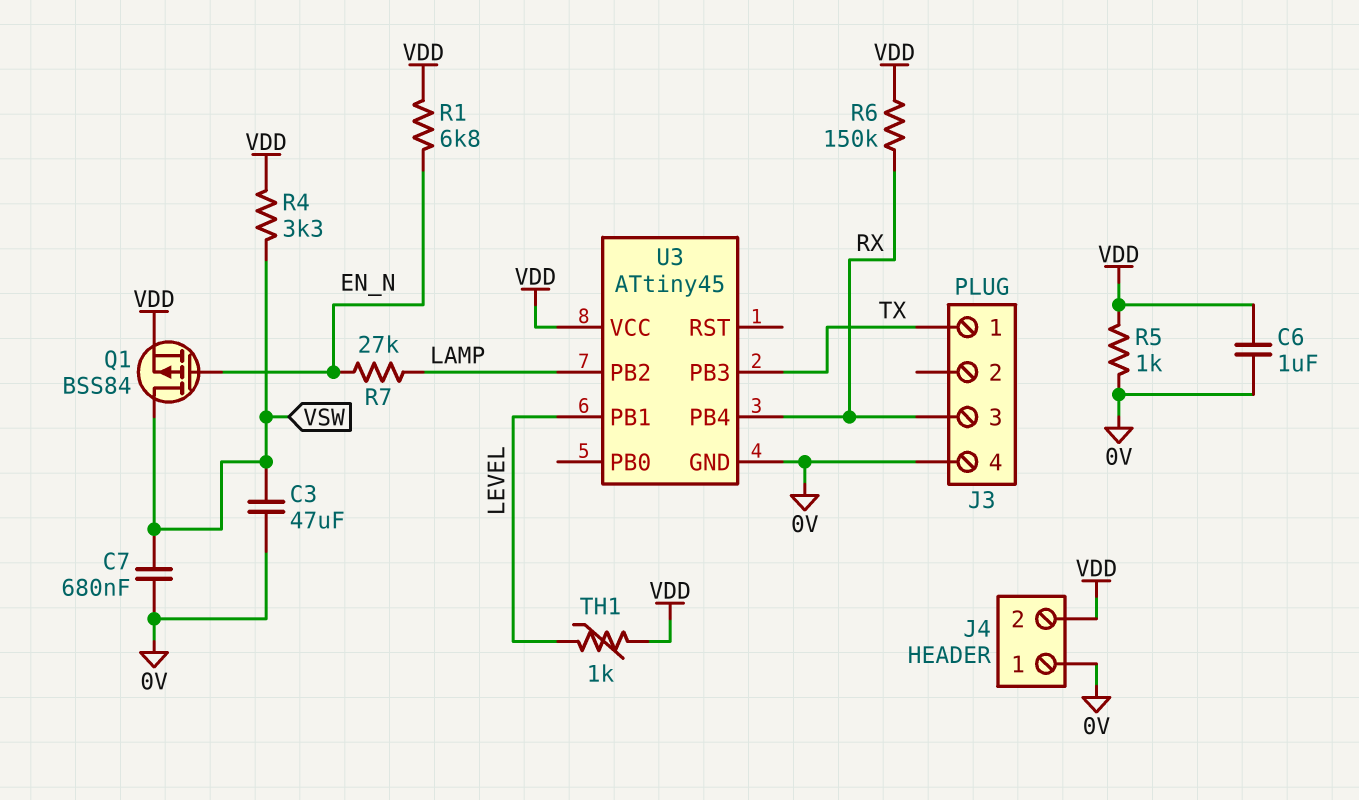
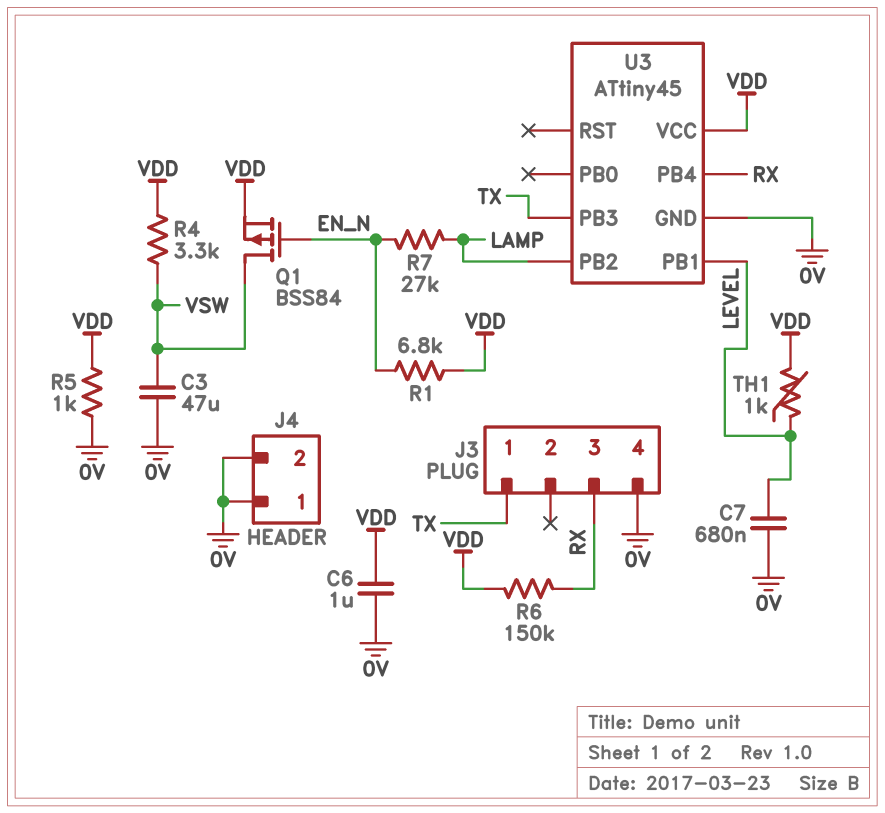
C7: 680nF (0V, VSW) -> 680nF (0V, LEVEL)
J4 pin 2: VDD -> 0V

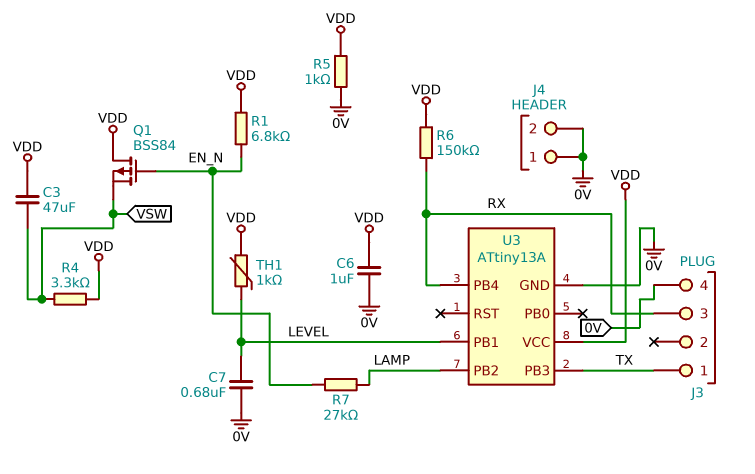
C3: 47uF (0V, VSW) -> 47uF (VDD, VSW)
Q1: PMOS BSS84 (G EN_N, D VSW, S VDD) -> PMOS BSS84 (G EN_N, D VDD, S VSW)
U3: ATtiny45 -> ATtiny13A

